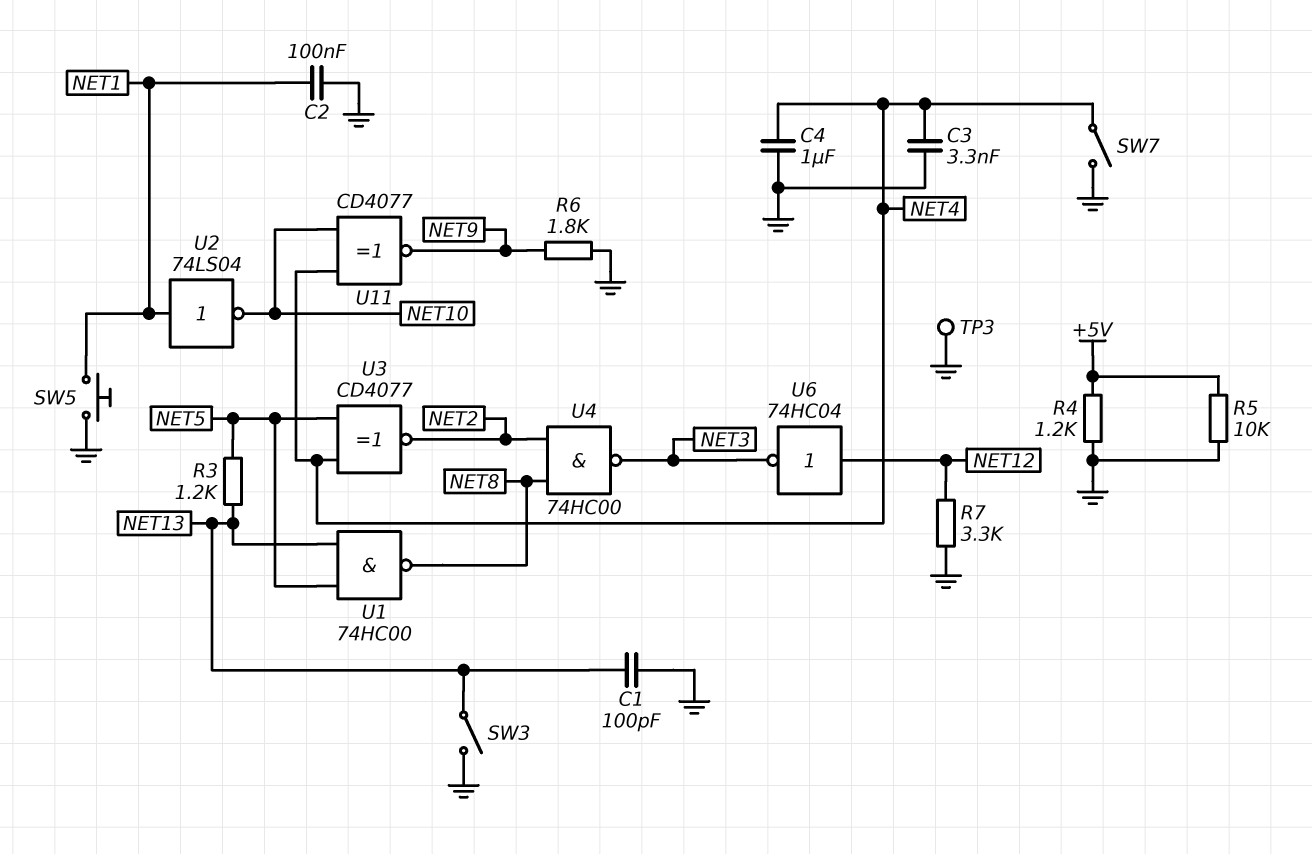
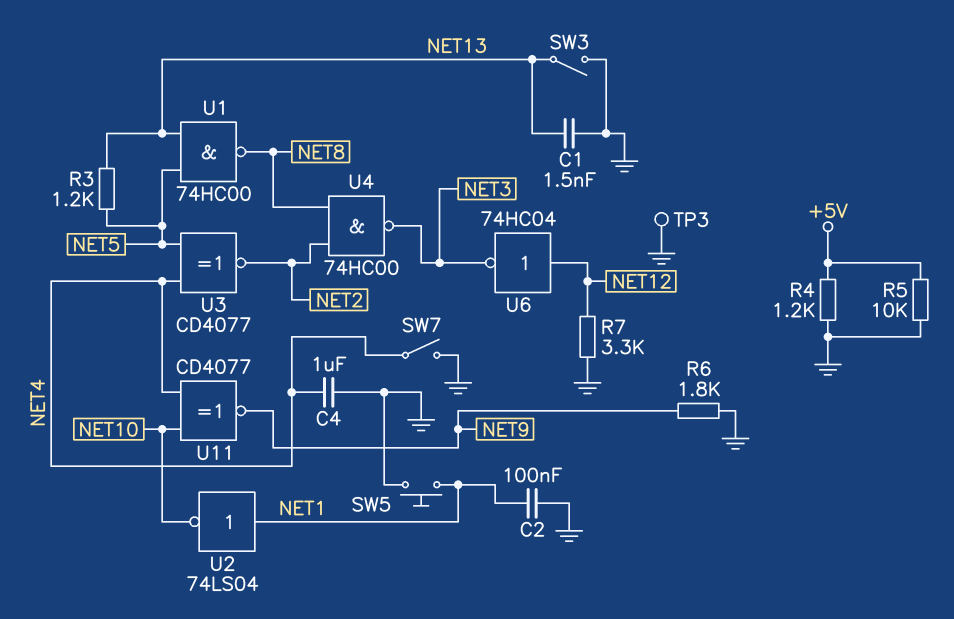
C1: 100pF (GND, NET13) -> 1.5nF (GND, NET13)
C3: 3.3nF (GND, NET4) -> none

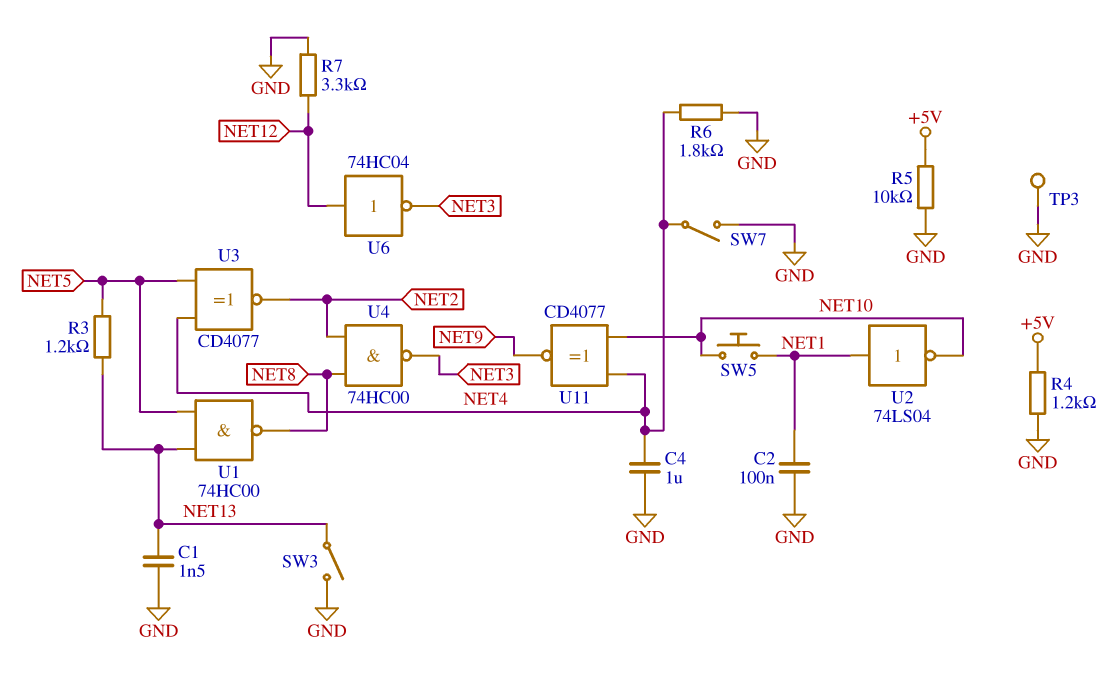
R6: 1.8k (GND, NET9) -> 1.8k (GND, NET4)
SW5: button (GND, NET1) -> button (NET1, NET10)

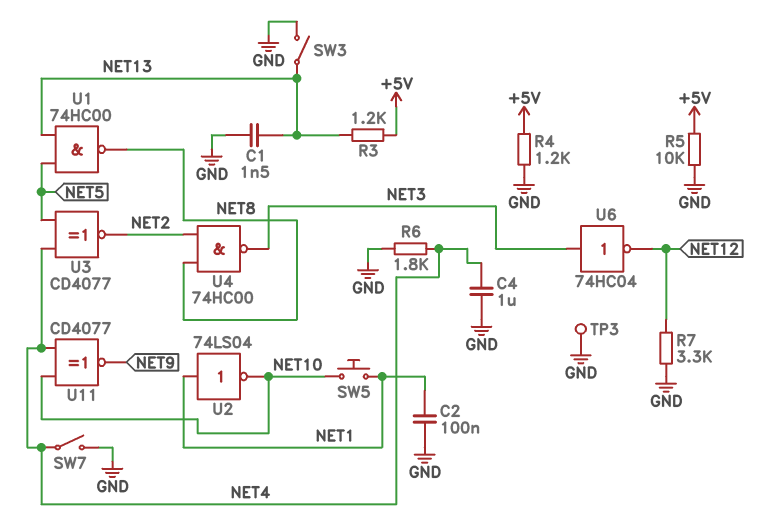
R3: 1.2k (NET5, NET13) -> 1.2k (+5V, NET13)
U6: NOT 74HC04 (in NET12, out NET3) -> NOT 74HC04 (in NET3, out NET12)

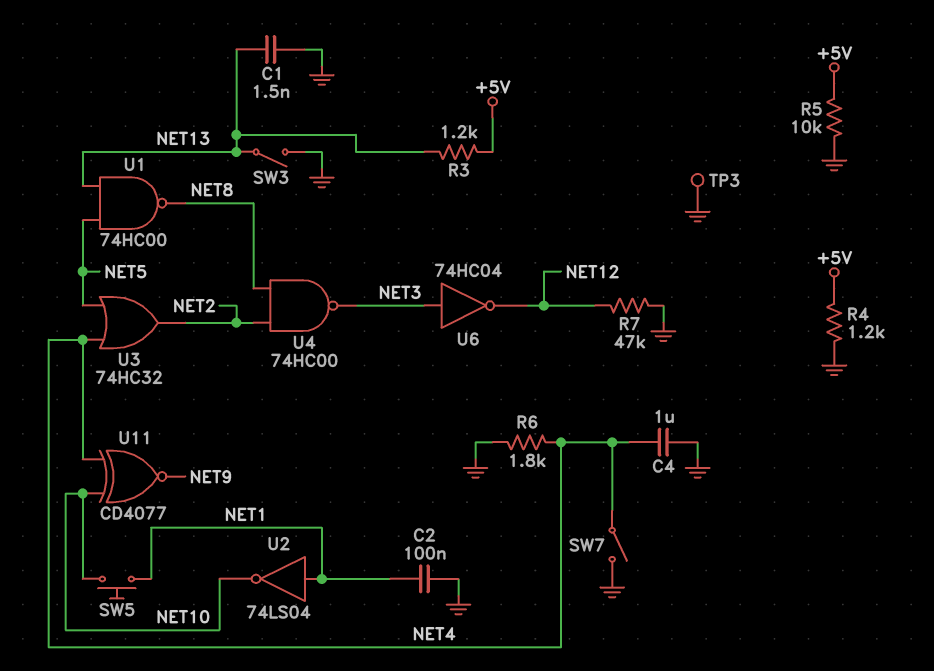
R7: 3.3k (GND, NET12) -> 47k (GND, NET12)
U3: XNOR CD4077 (in NET4, in NET5, out NET2) -> OR 74HC32 (in NET4, in NET5, out NET2)

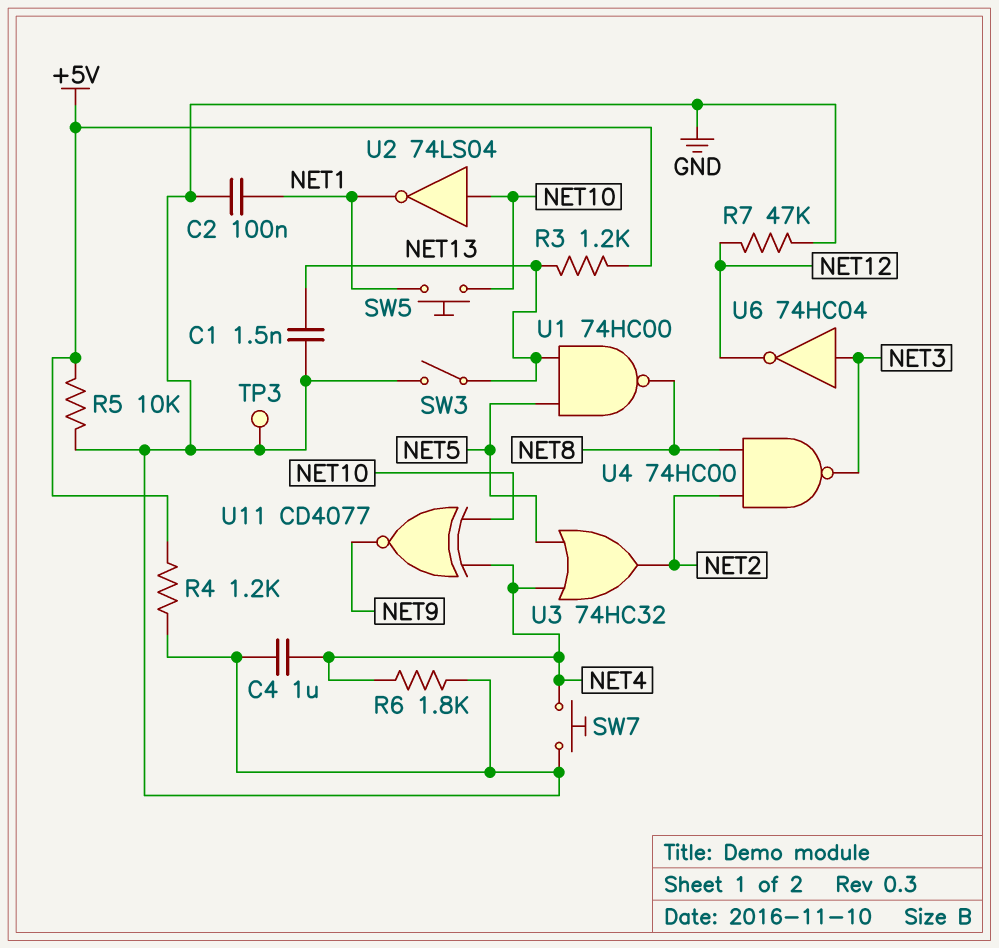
SW7: switch (GND, NET4) -> button (GND, NET4)
U2: NOT 74LS04 (in NET1, out NET10) -> NOT 74LS04 (in NET10, out NET1)

